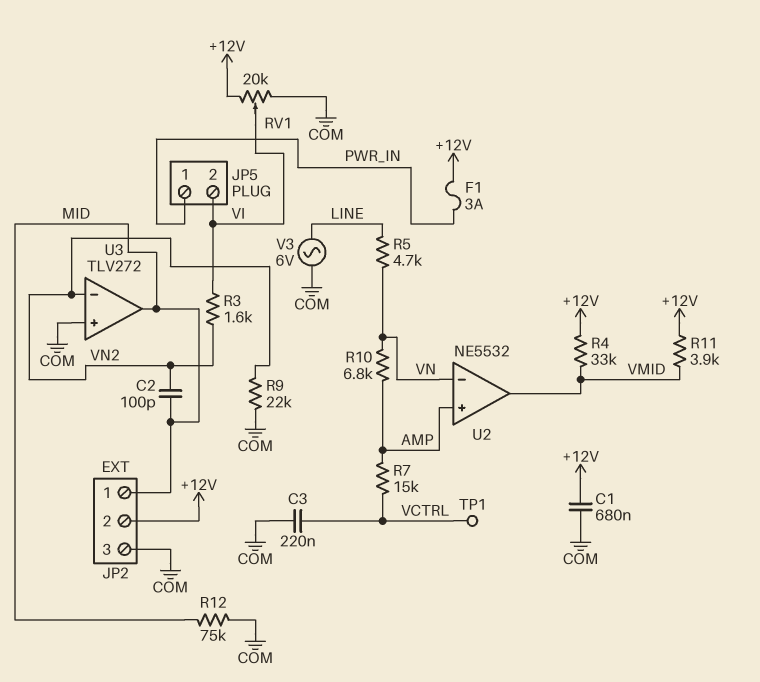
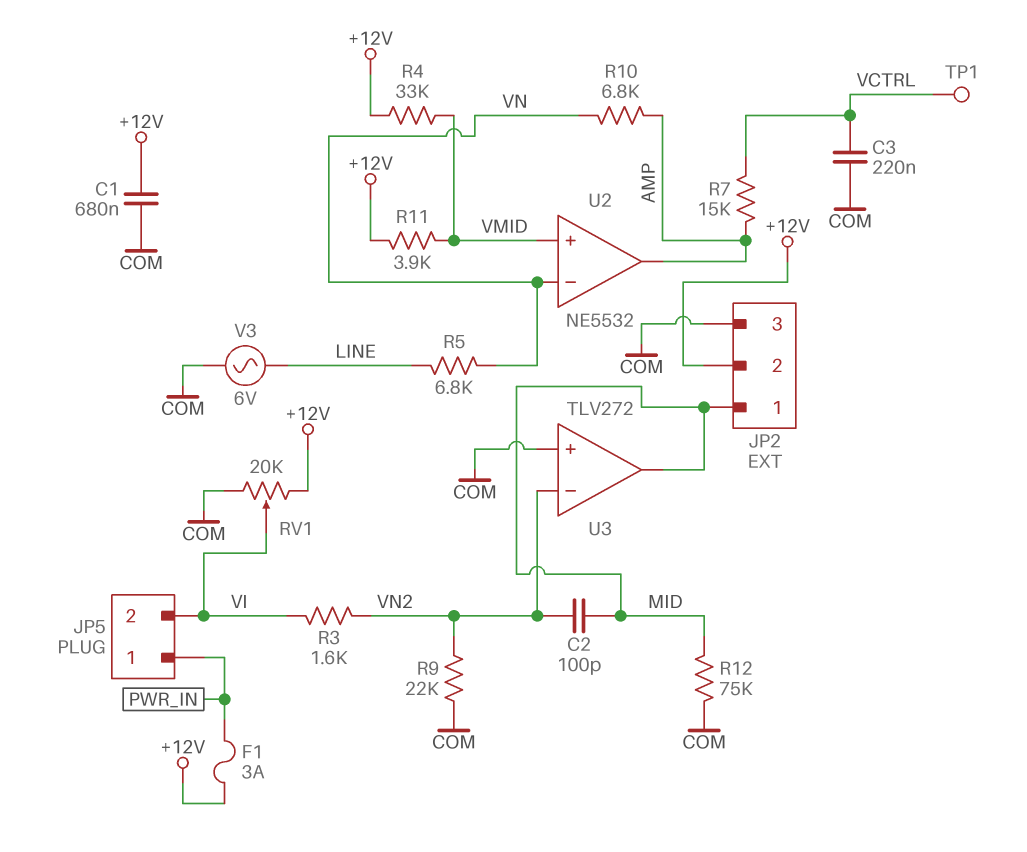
R5: 4.7k (LINE, VN) -> 6.8k (LINE, VN)
U2 pin in+: AMP -> VMID
U2 pin out: VMID -> AMP

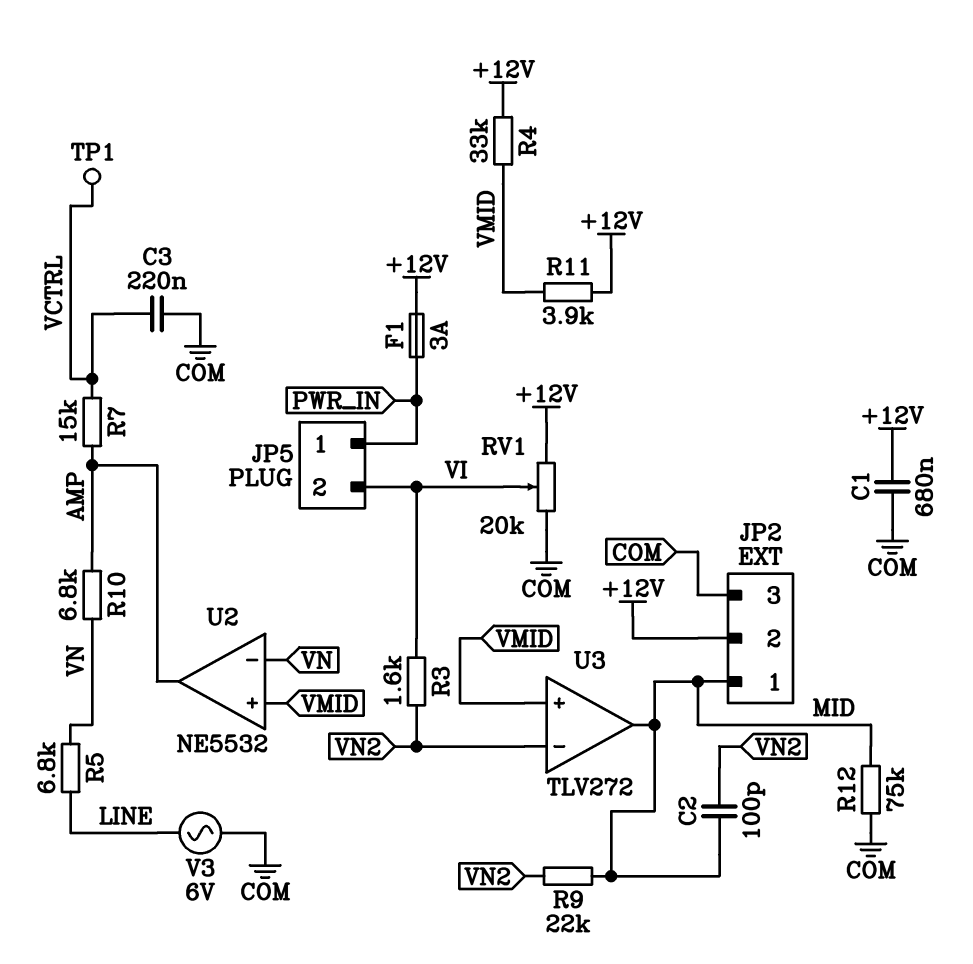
R9: 22k (COM, VN2) -> 22k (MID, VN2)
U3 pin in+: COM -> VMID

